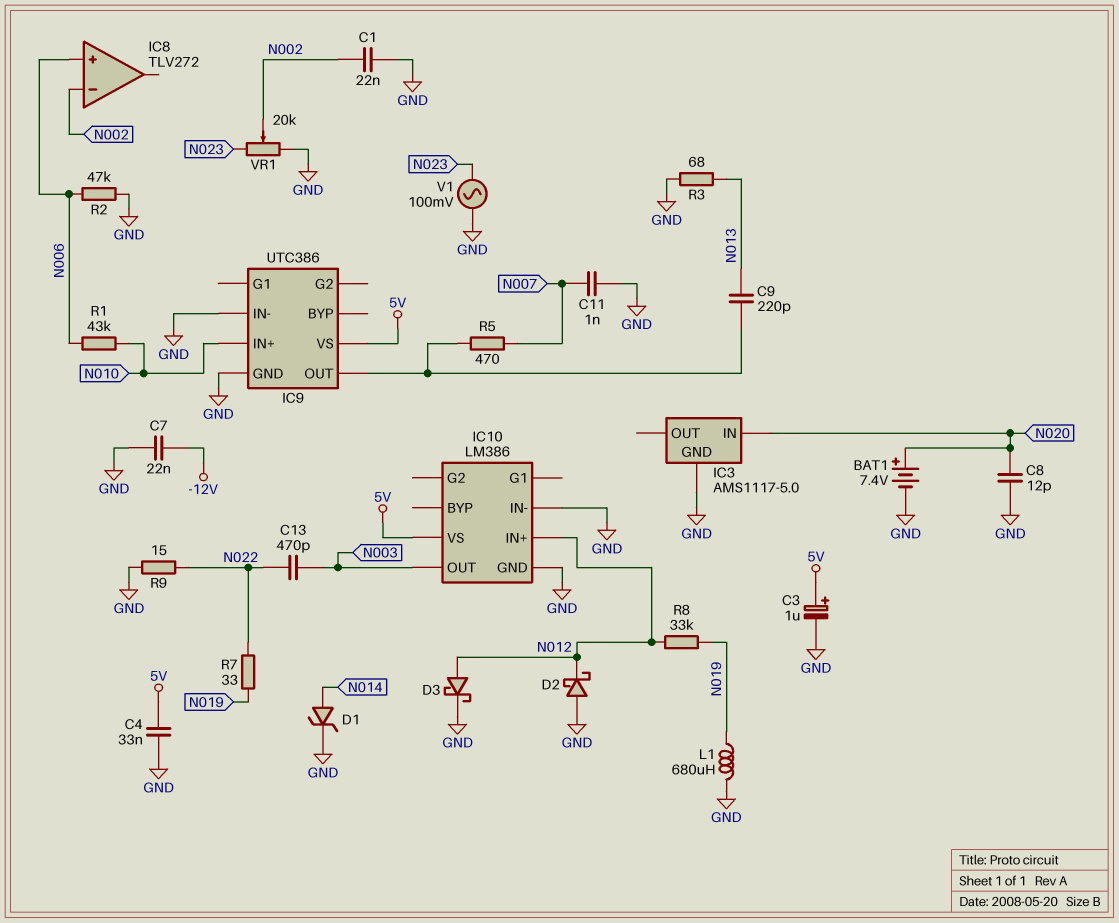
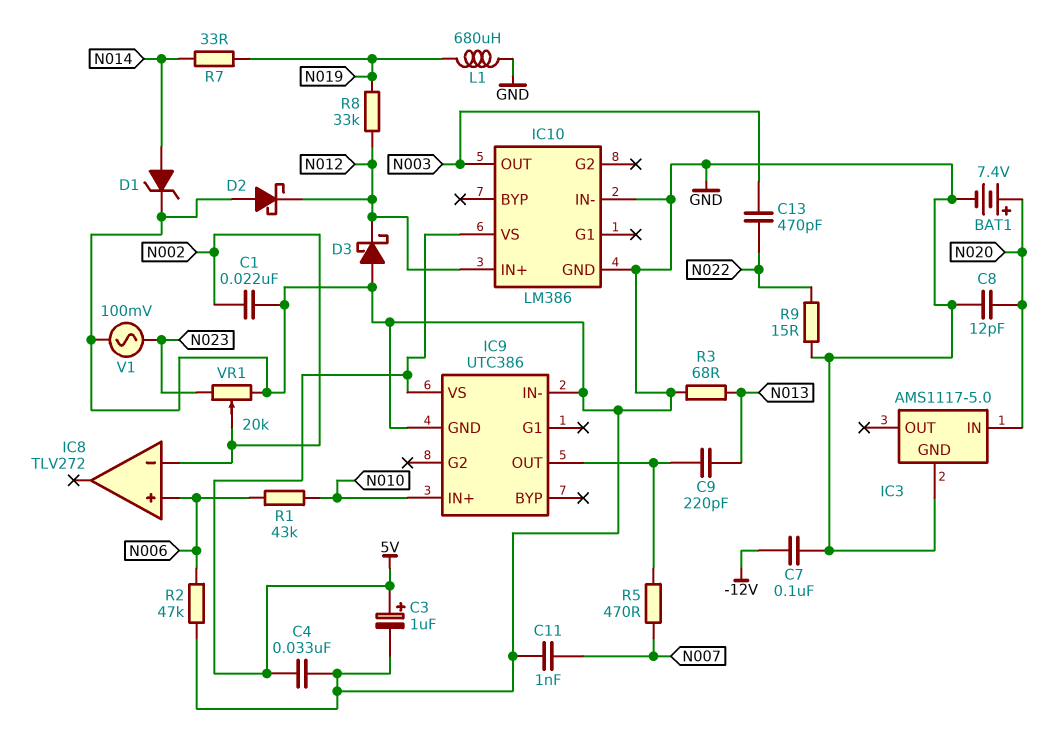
C7: 22nF (-12V, GND) -> 100nF (-12V, GND)
D3: schottky (A N012, K GND) -> schottky (A GND, K N012)
R7: 33 (N019, N022) -> 33 (N014, N019)

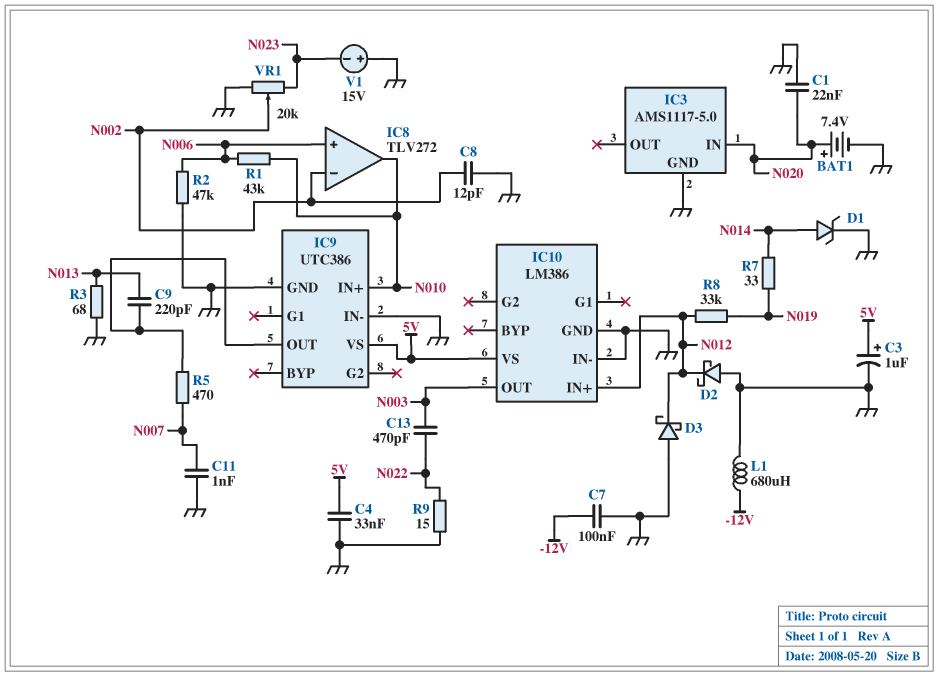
C1: 22nF (GND, N002) -> 22nF (GND, N020)
C8: 12pF (GND, N020) -> 12pF (GND, N002)
IC8 pin out: none -> N010
L1: 680uH (GND, N019) -> 680uH (-12V, GND)
V1: AC 100mV (GND, N023) -> 15V (plus GND, minus N023)

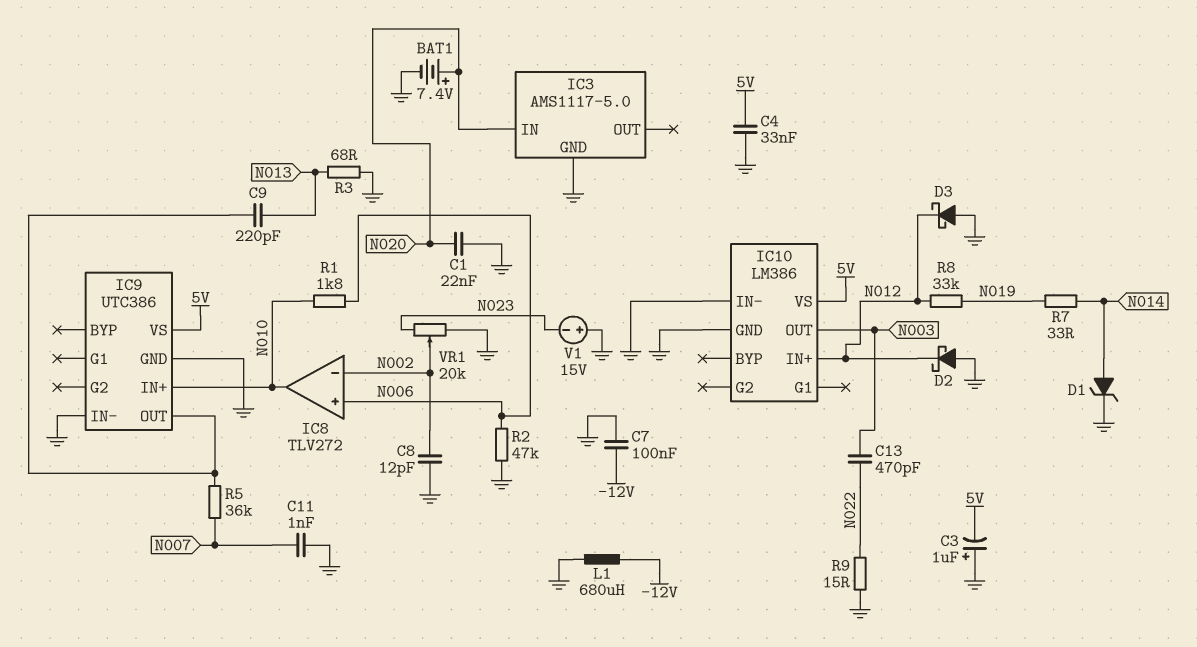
C3: 1uF (plus 5V, minus GND) -> 1uF (plus GND, minus 5V)
R1: 43k (N006, N010) -> 1.8k (N006, N010)
R5: 470 (IC9/OUT, N007) -> 36k (IC9/OUT, N007)

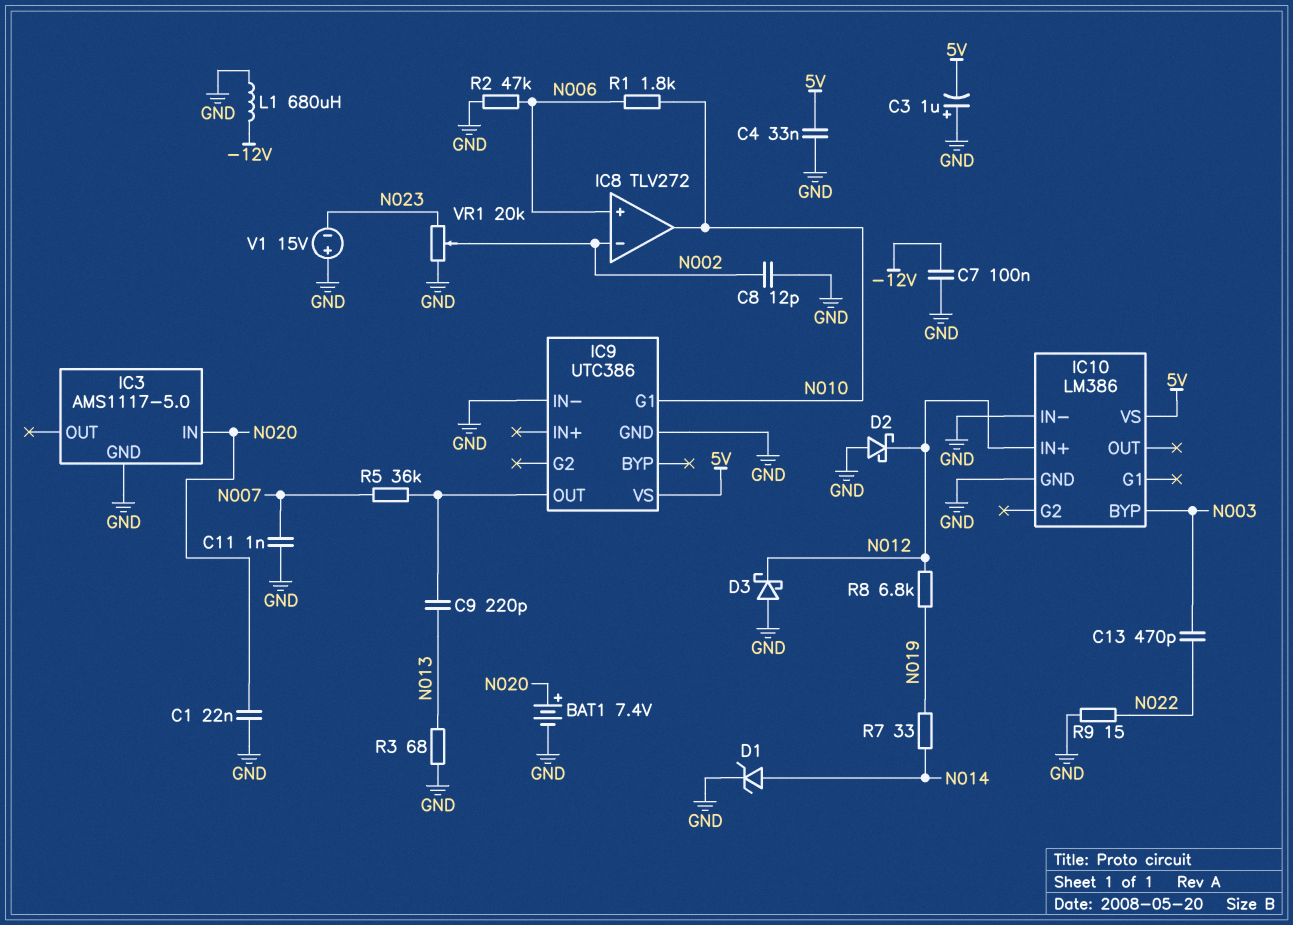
IC9 pin G1: none -> N010
IC9 pin IN+: N010 -> none
IC10 pin BYP: none -> N003
IC10 pin OUT: N003 -> none
R8: 33k (N012, N019) -> 6.8k (N012, N019)

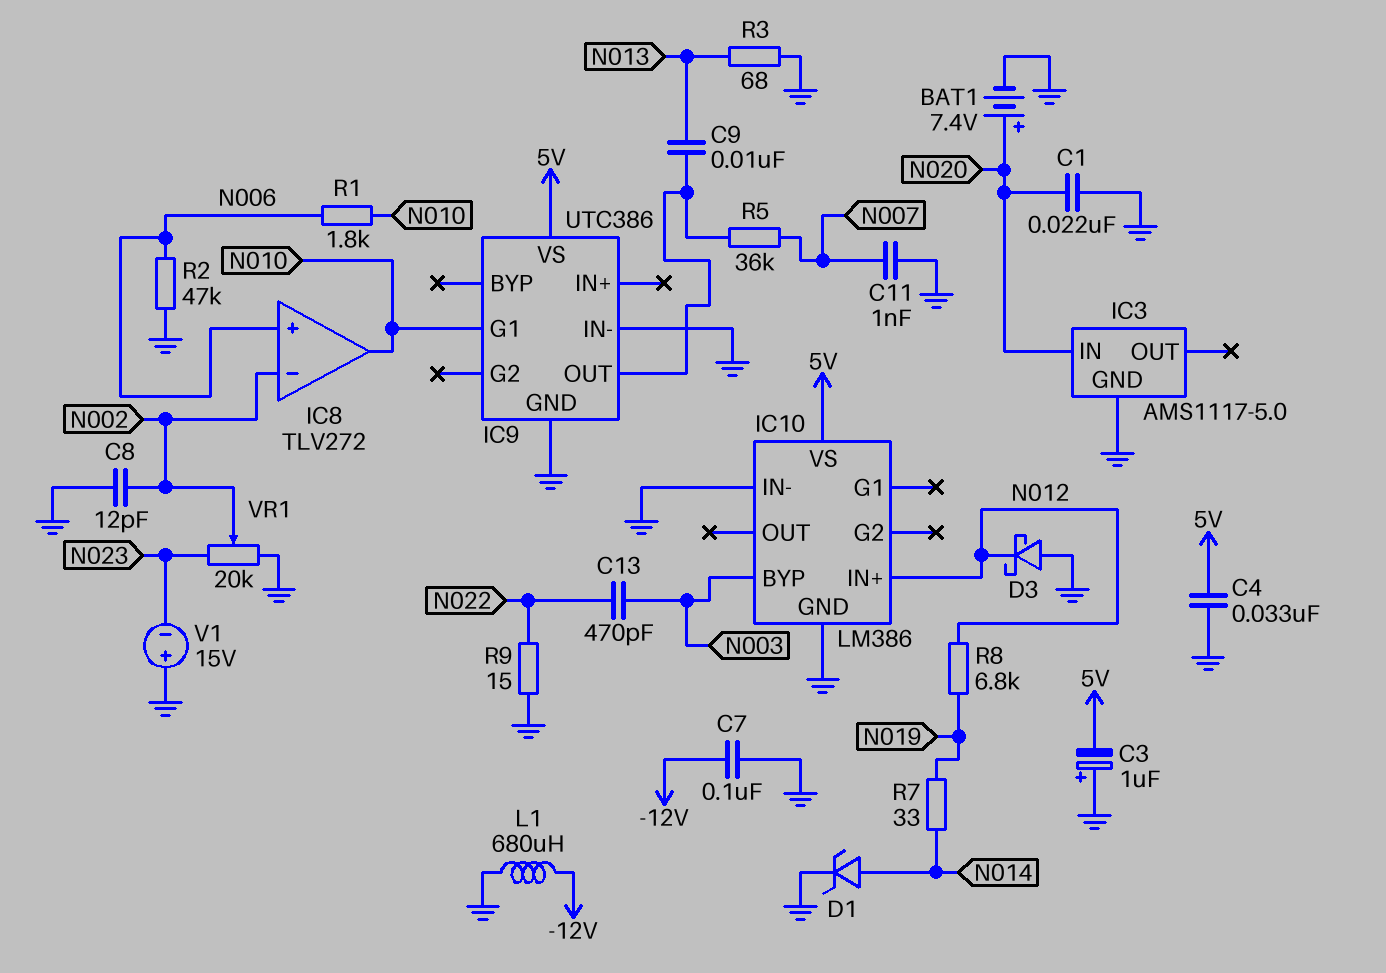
C9: 220pF (IC9/OUT, N013) -> 10nF (IC9/OUT, N013)
D2: schottky (A GND, K N012) -> none

